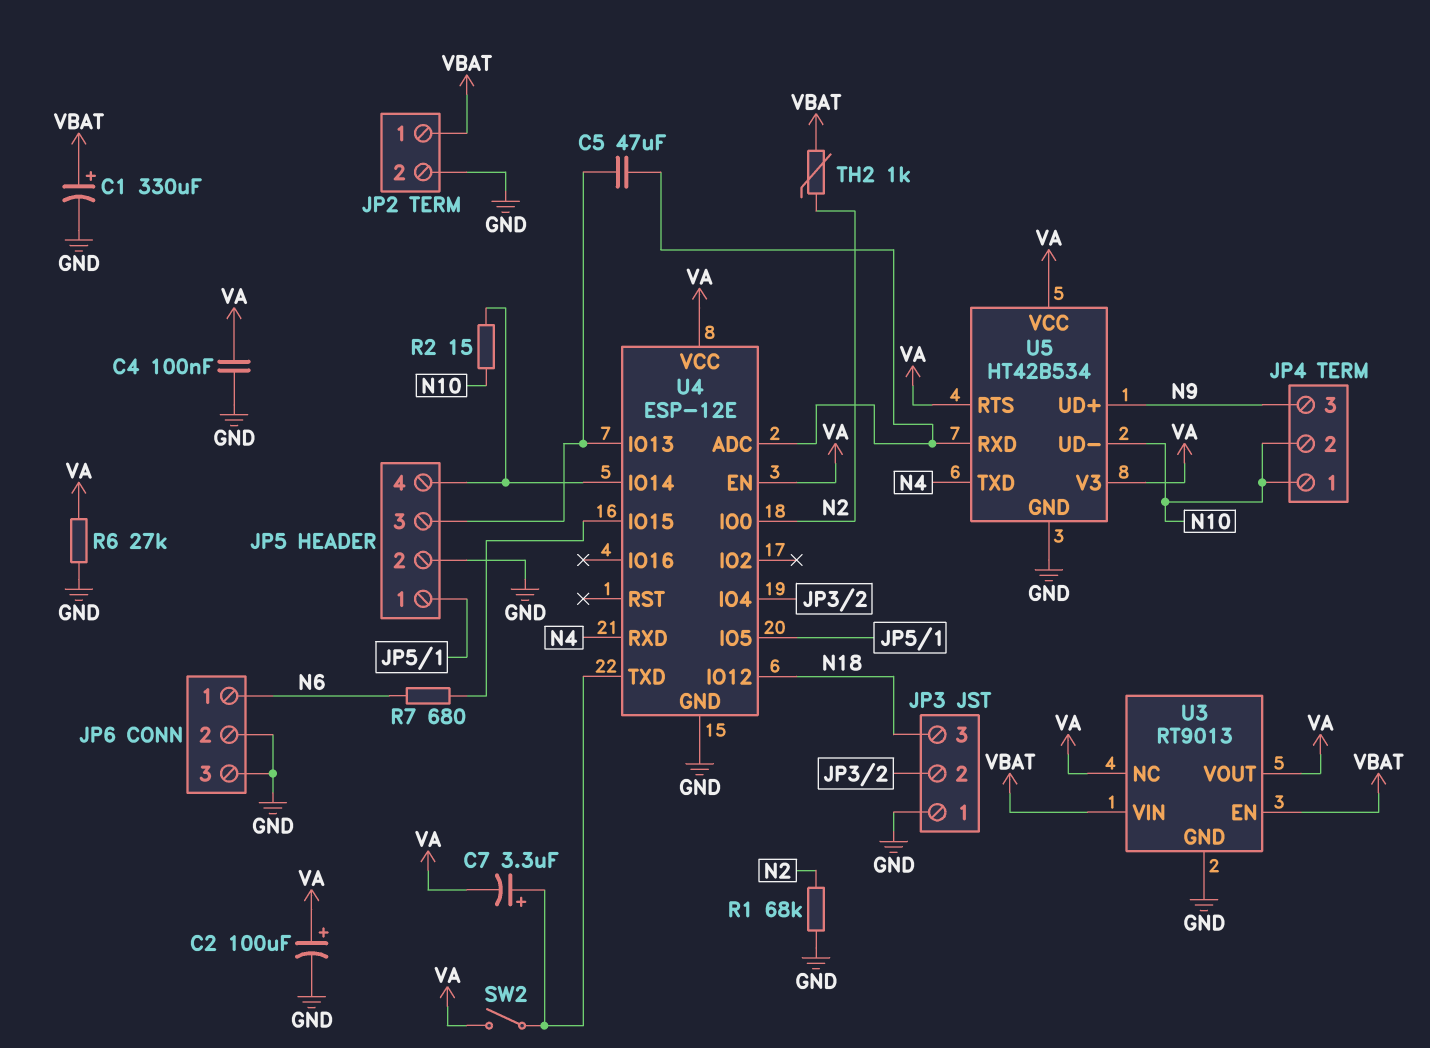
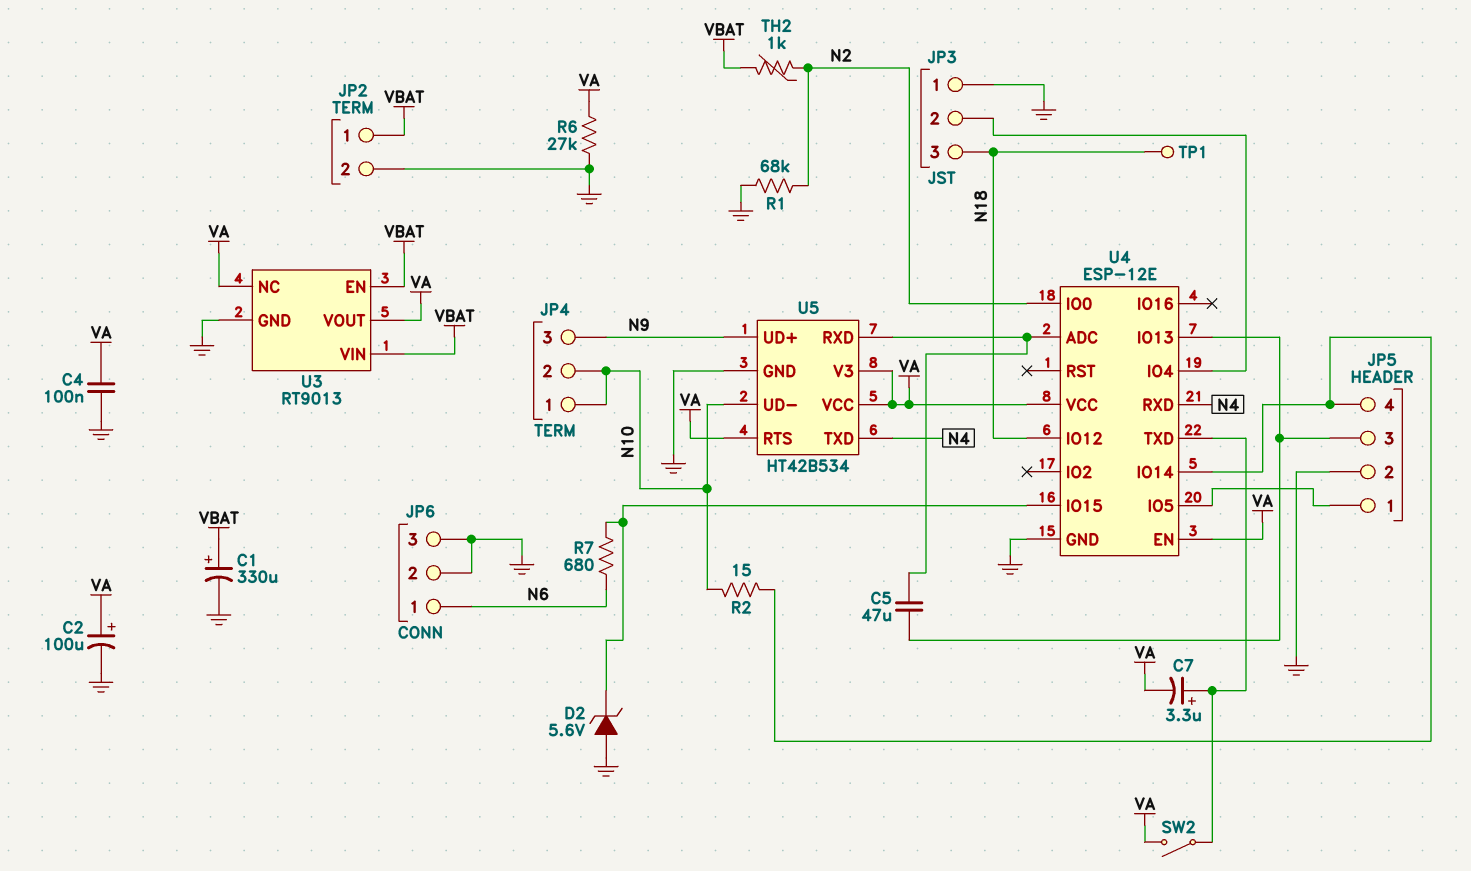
D2: none -> zener 5.6V (A GND, K U4/IO15)
TP1: none -> test point (N18)

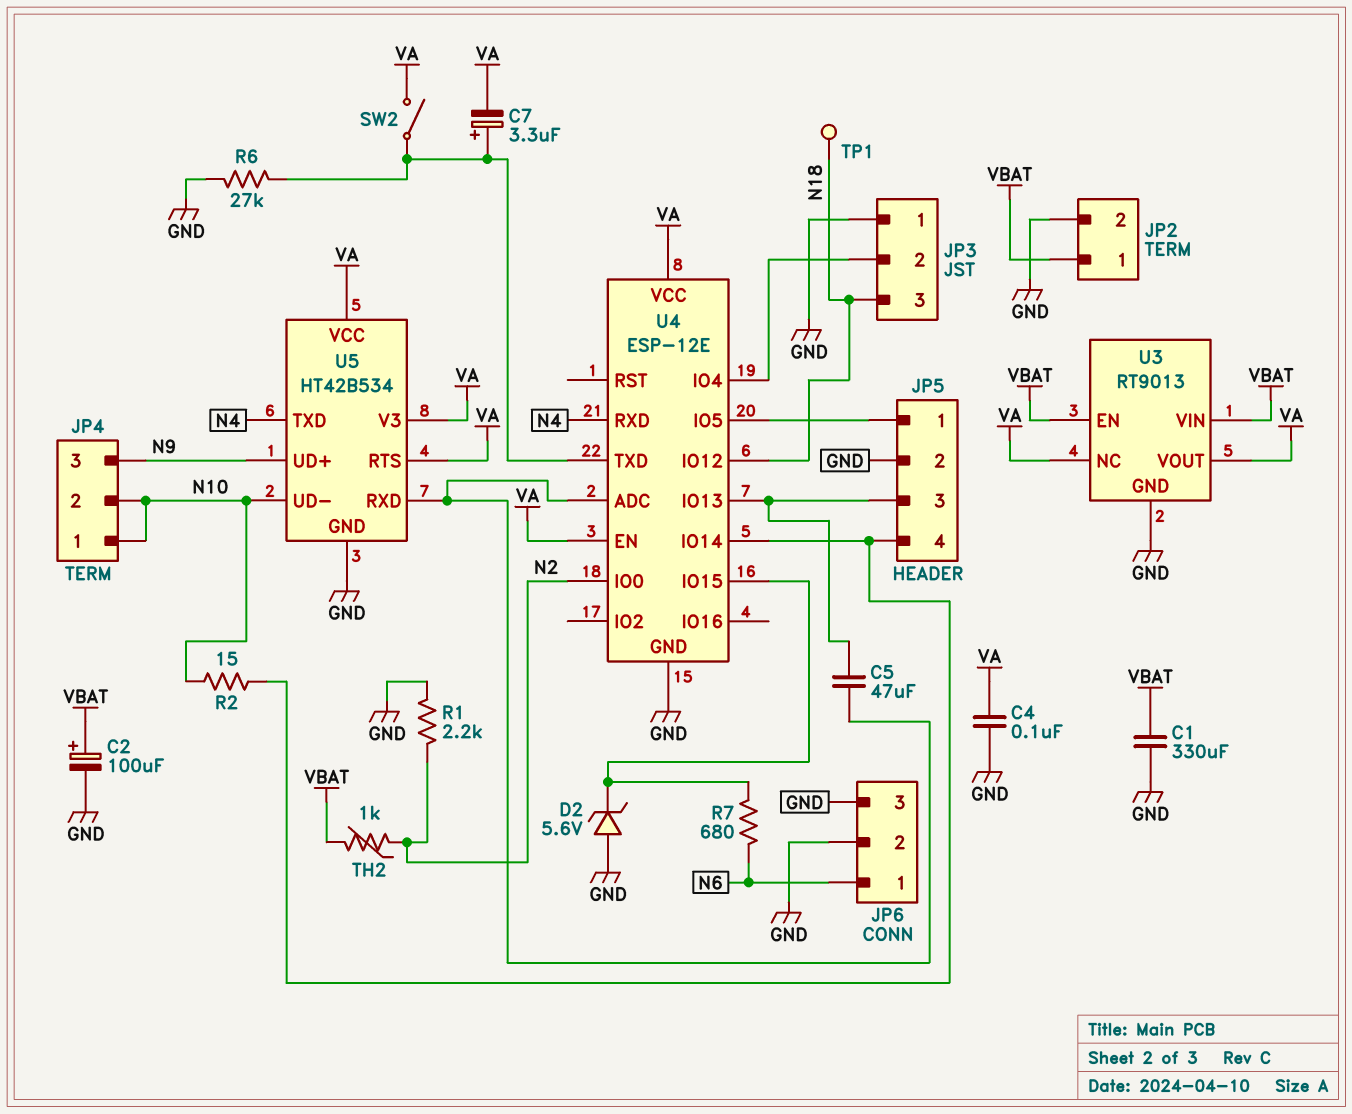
C1: 330uF (plus VBAT, minus GND) -> 330uF (GND, VBAT)
C2: 100uF (plus VA, minus GND) -> 100uF (plus VBAT, minus GND)
R1: 68k (GND, N2) -> 2.2k (GND, N2)
R6: 27k (GND, VA) -> 27k (GND, U4/TXD)

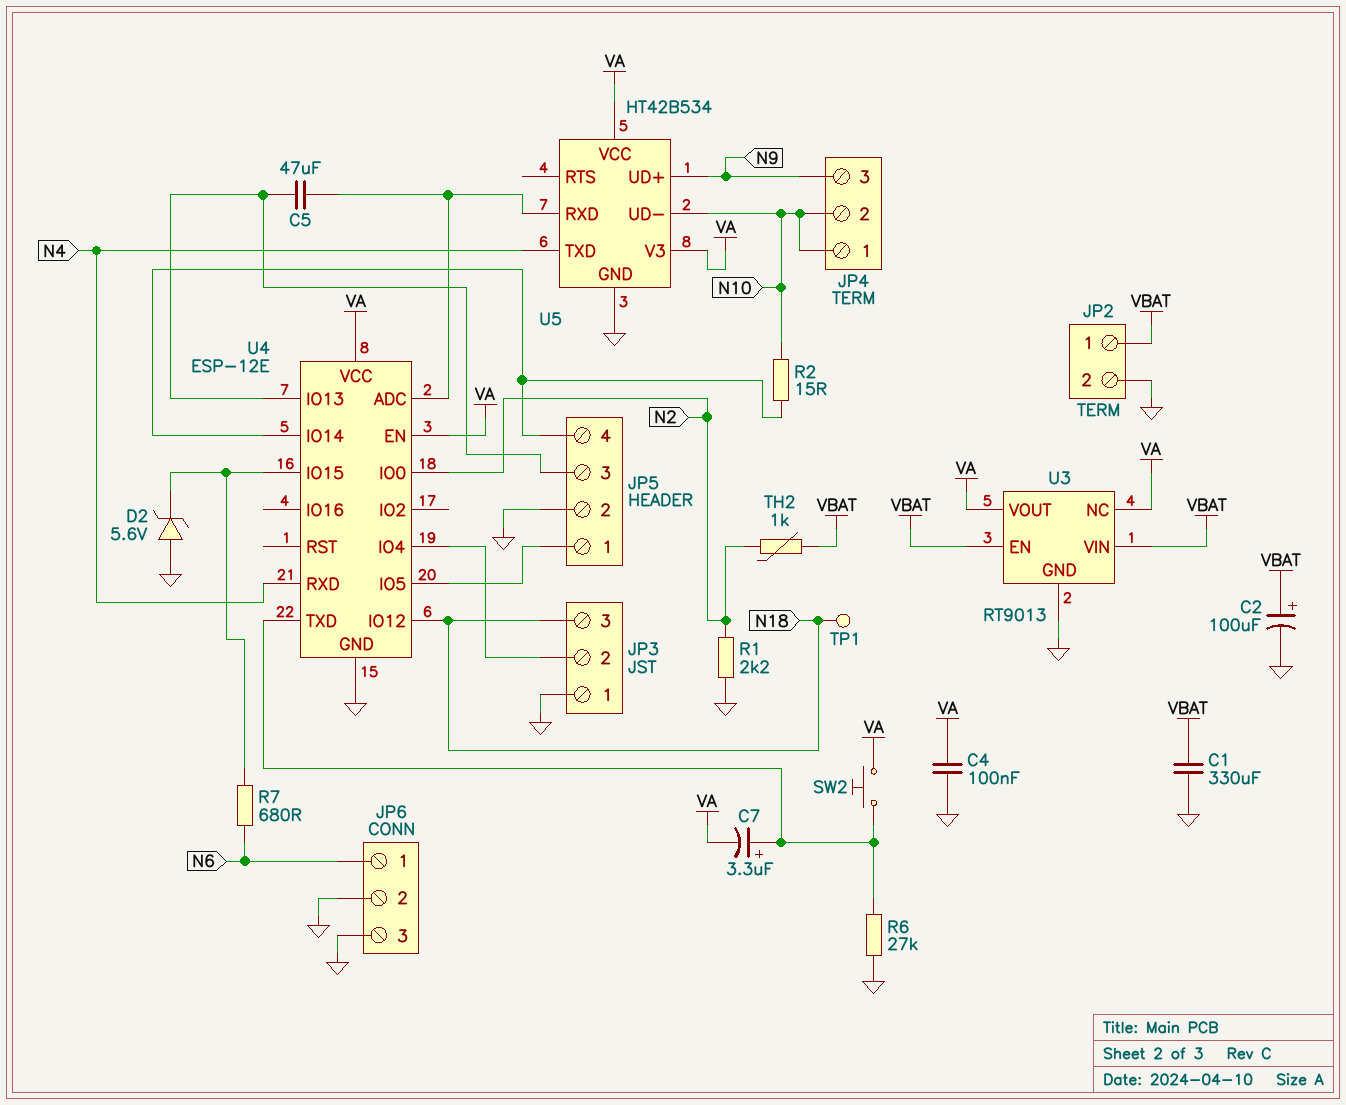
SW2: switch (U4/TXD, VA) -> button (U4/TXD, VA)
U5 pin RTS: VA -> none

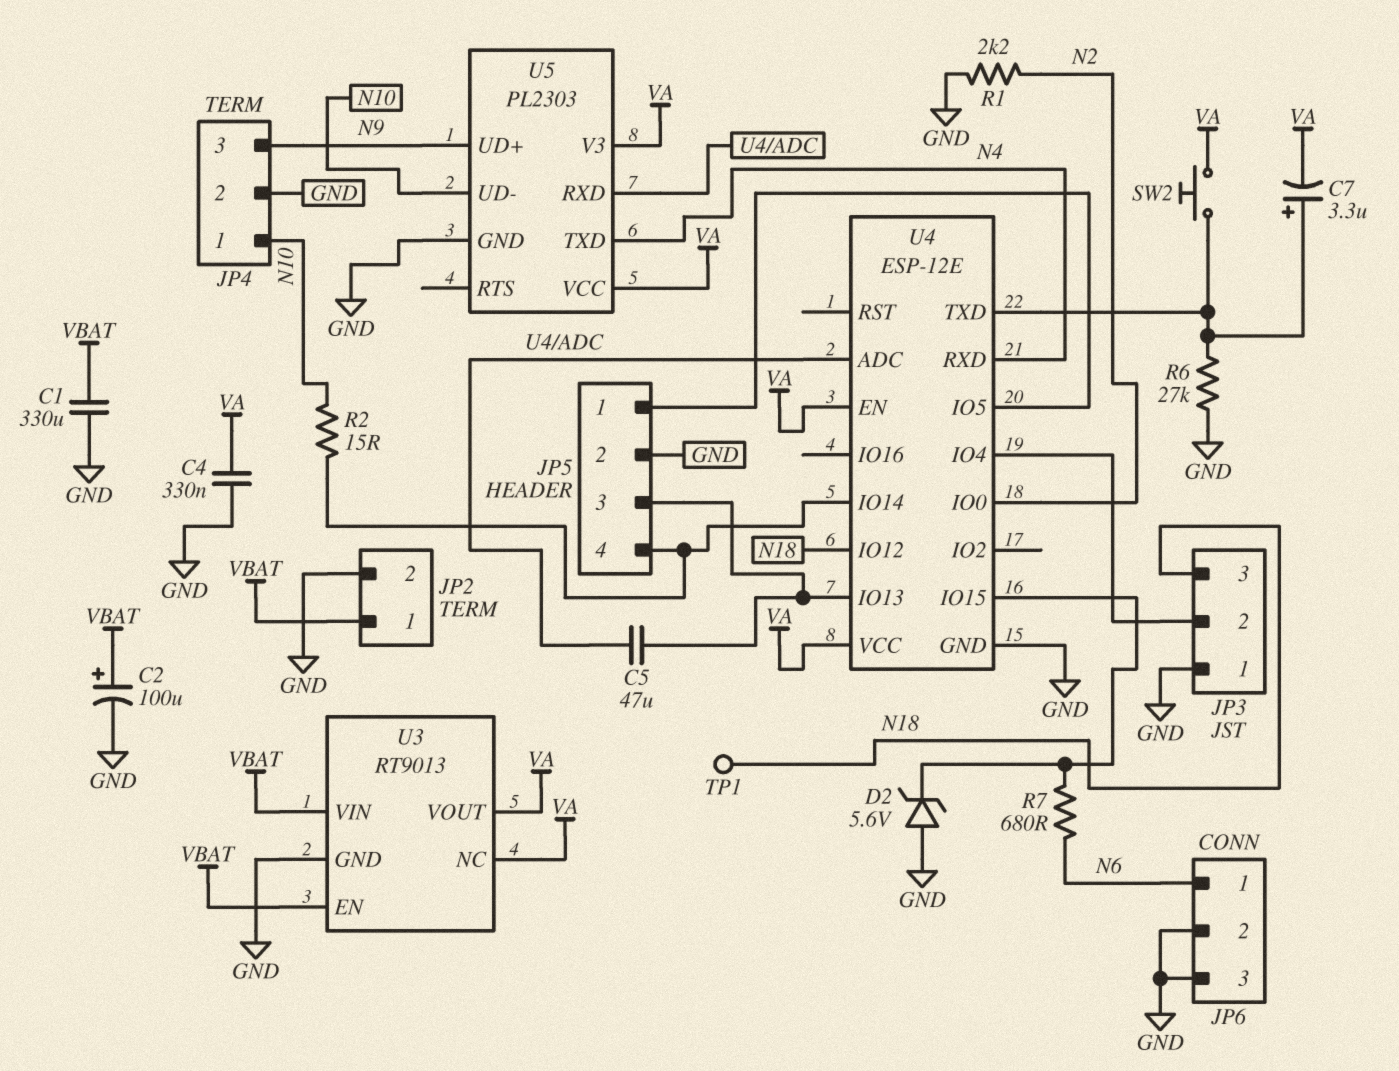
C4: 100nF (GND, VA) -> 330nF (GND, VA)
JP4 pin 2: N10 -> GND
TH2: 1k (N2, VBAT) -> none
U5: HT42B534 -> PL2303

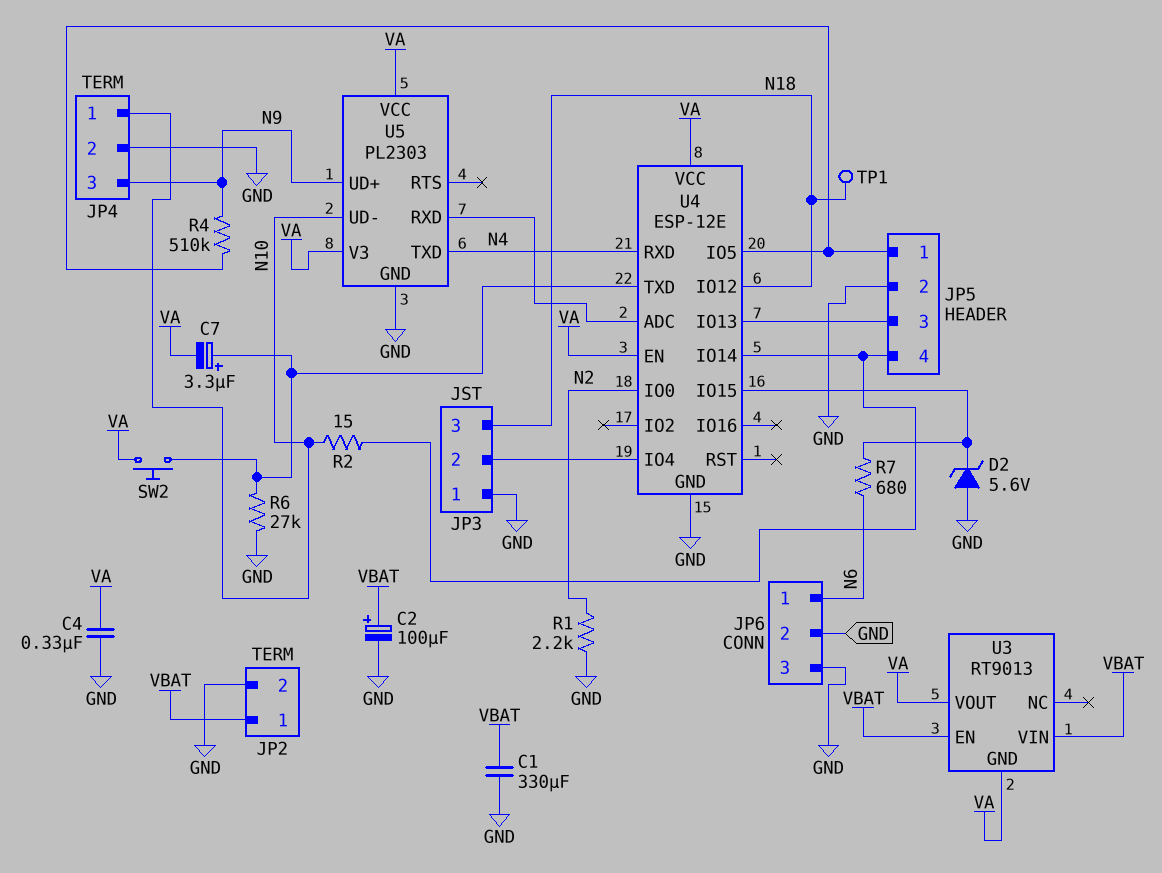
C5: 47uF (JP5/3, U4/ADC) -> none
R4: none -> 510k (JP5/1, N9)
U3 pin GND: GND -> VA
U3 pin NC: VA -> none

